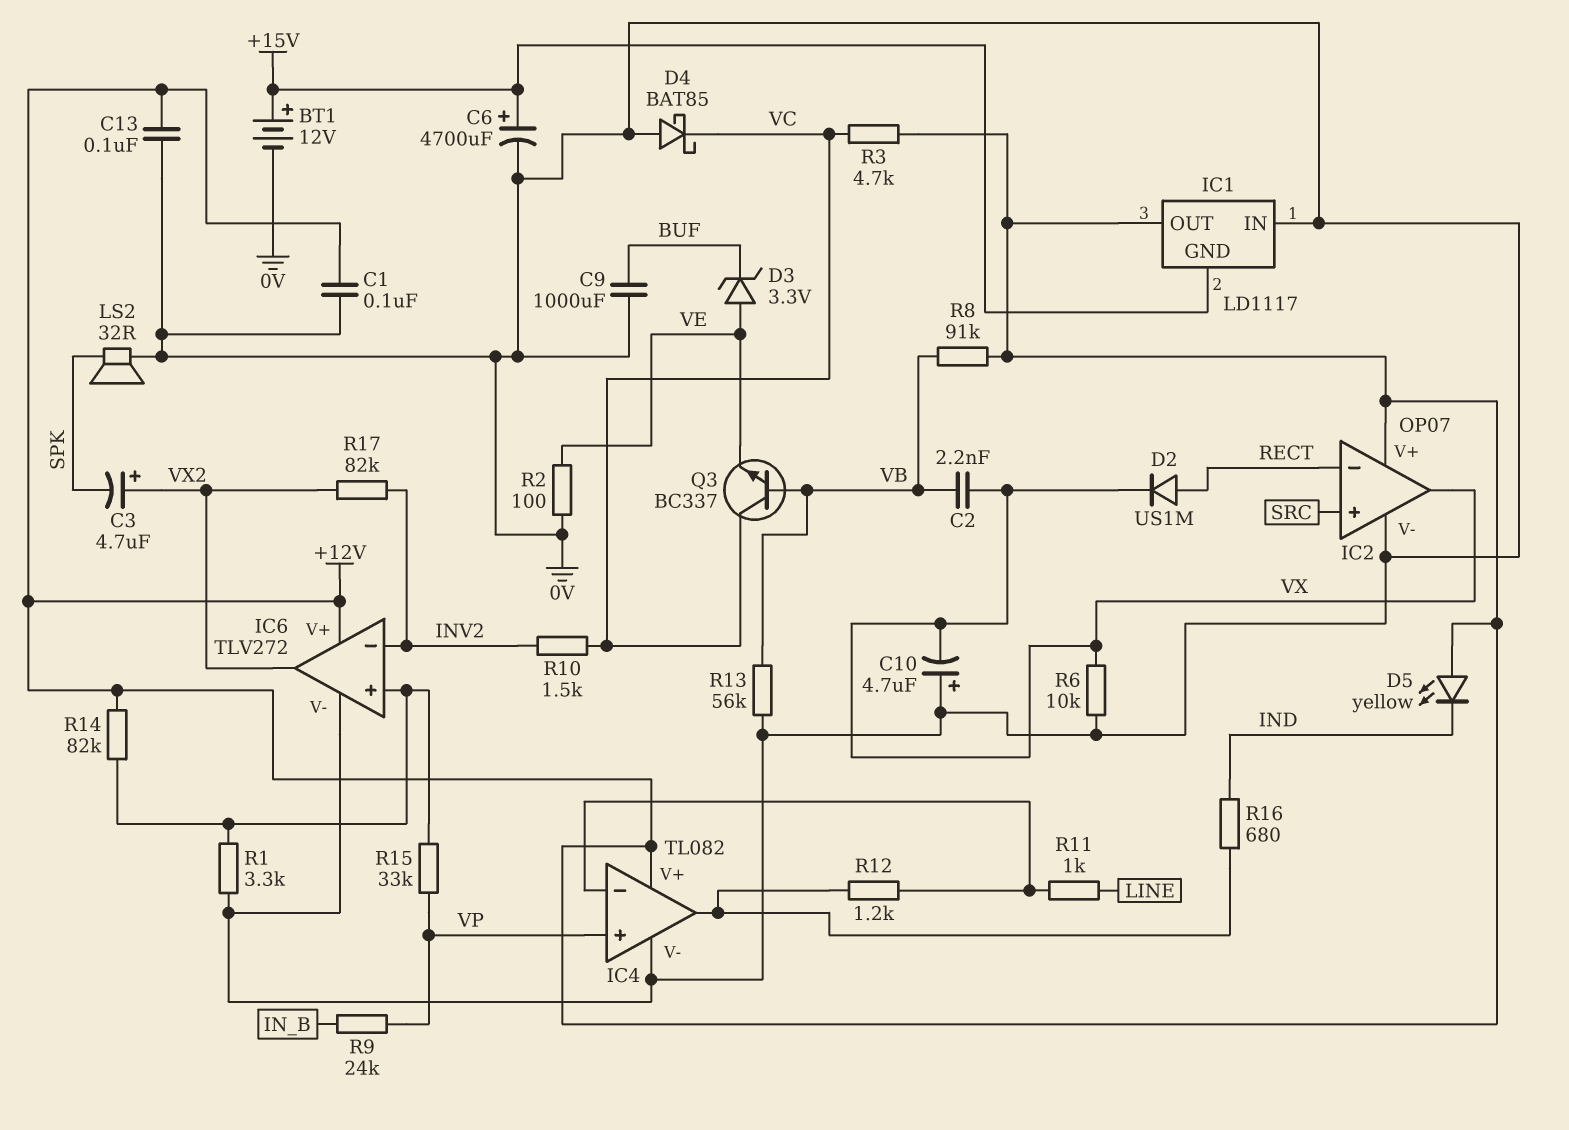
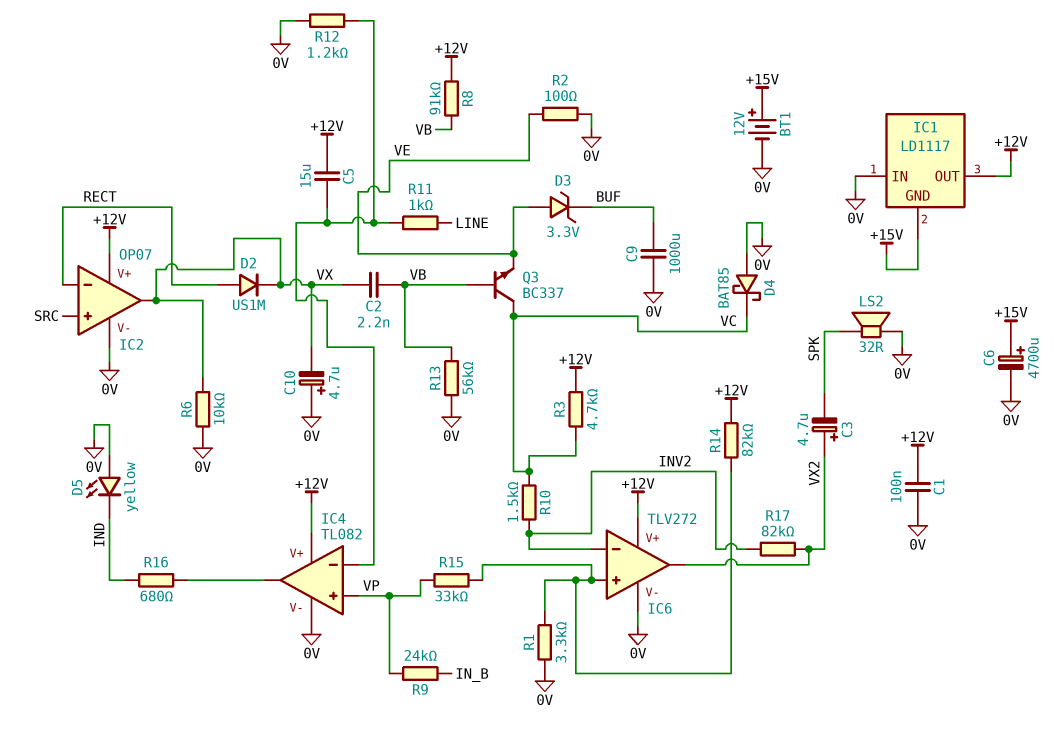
C5: none -> 15uF (+12V, IC4/in-)
C13: 100nF (+12V, 0V) -> none
D5: LED yellow (A +12V, K IND) -> LED yellow (A 0V, K IND)
R12: 1.2k (IC4/in-, IC4/out) -> 1.2k (0V, IC4/in-)

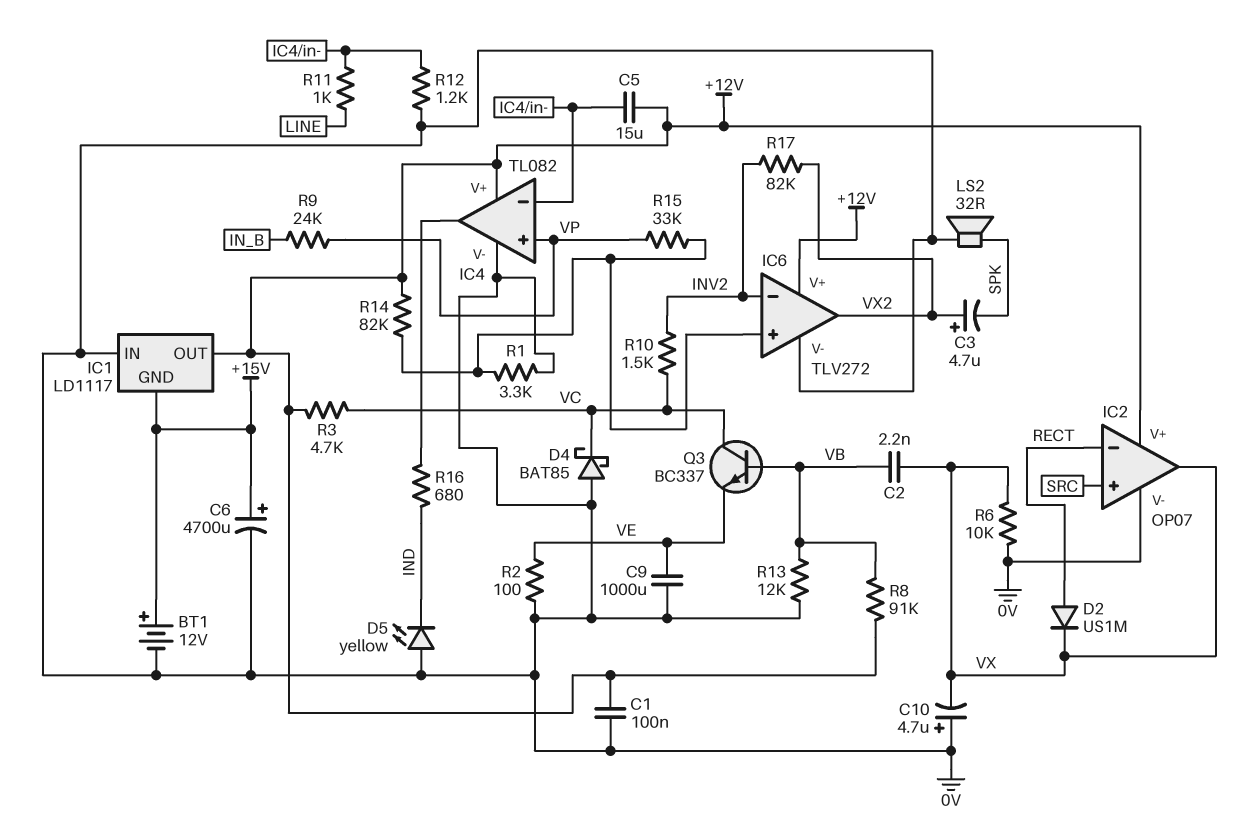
C9: 1000uF (0V, BUF) -> 1000uF (0V, VE)
D3: zener 3.3V (A VE, K BUF) -> none
R13: 56k (0V, VB) -> 12k (0V, VB)

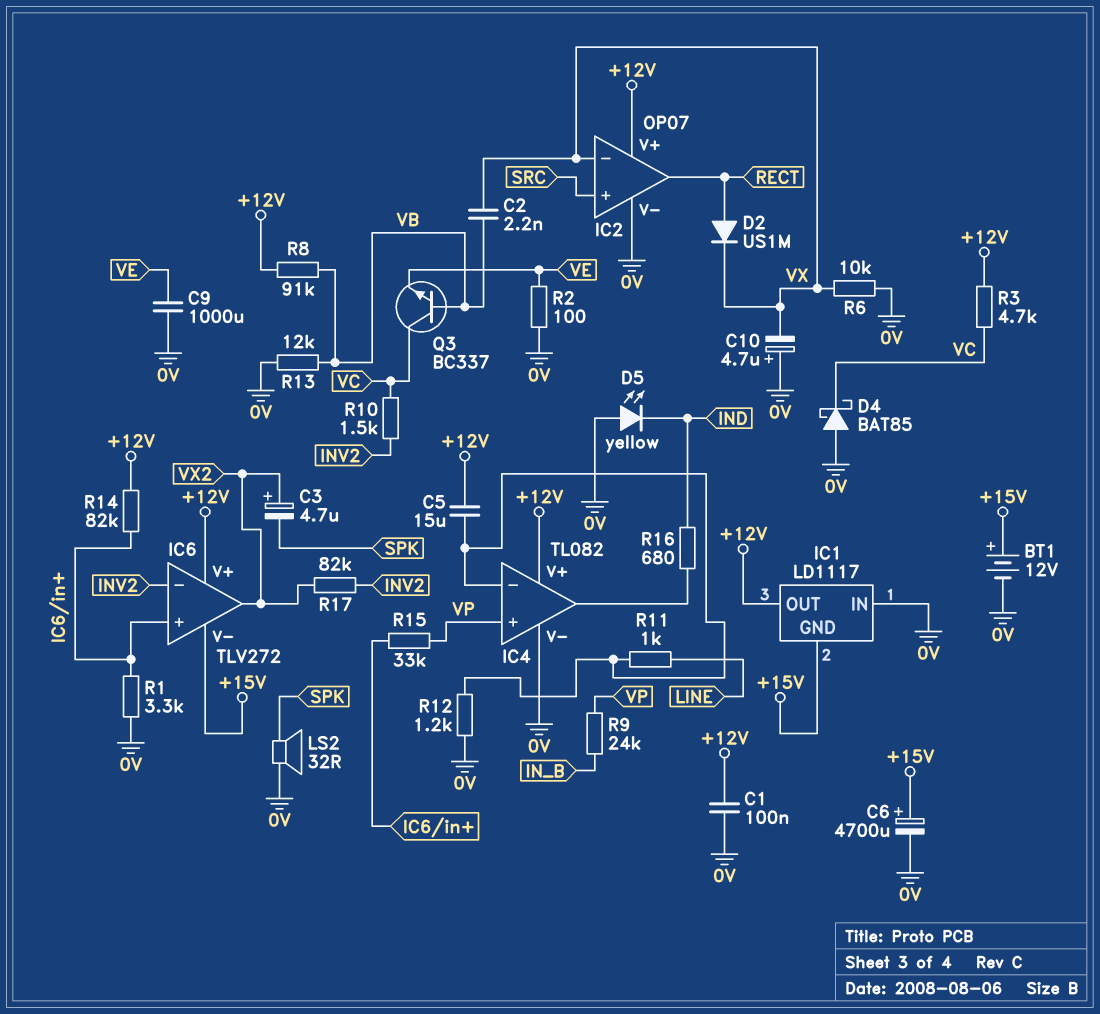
IC2 pin in-: RECT -> VX
IC2 pin out: VX -> RECT
IC6 pin V-: 0V -> +15V

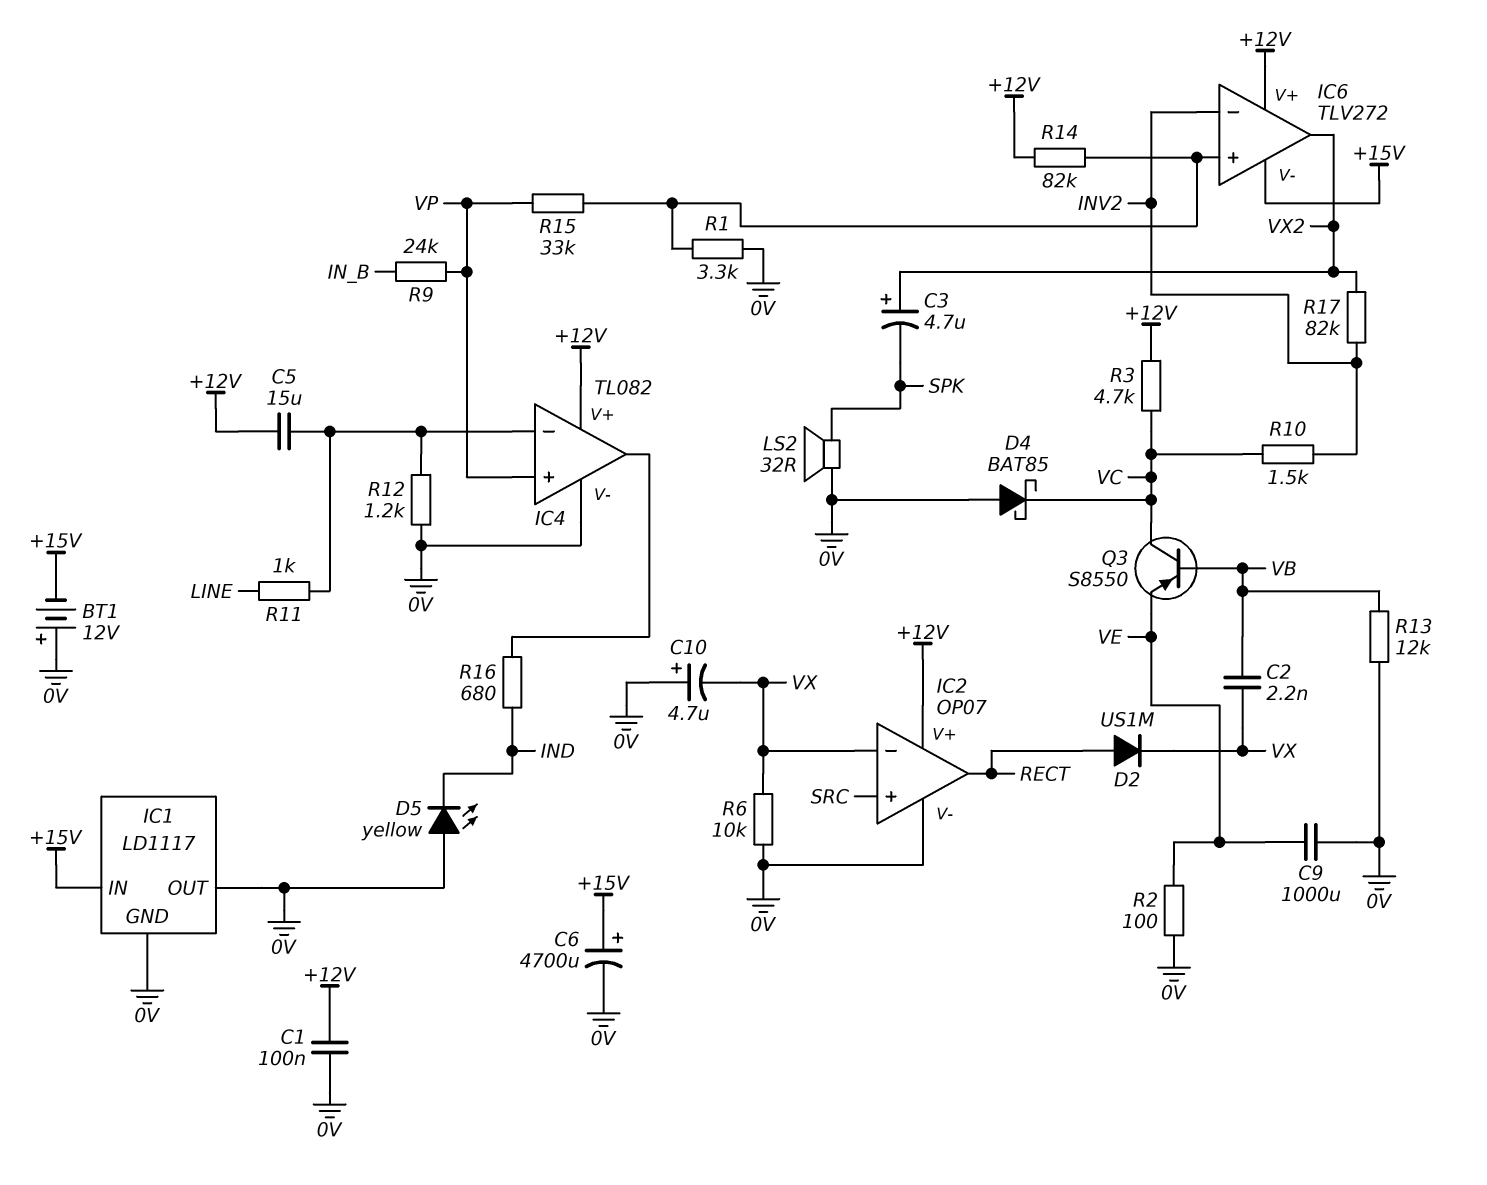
BT1: 12V (plus +15V, minus 0V) -> 12V (plus 0V, minus +15V)
IC1 pin GND: +15V -> 0V
IC1 pin IN: 0V -> +15V
IC1 pin OUT: +12V -> 0V
Q3: NPN BC337 (B VB, C VC, E VE) -> PNP S8550 (B VB, C VC, E VE)
R8: 91k (+12V, VB) -> none

